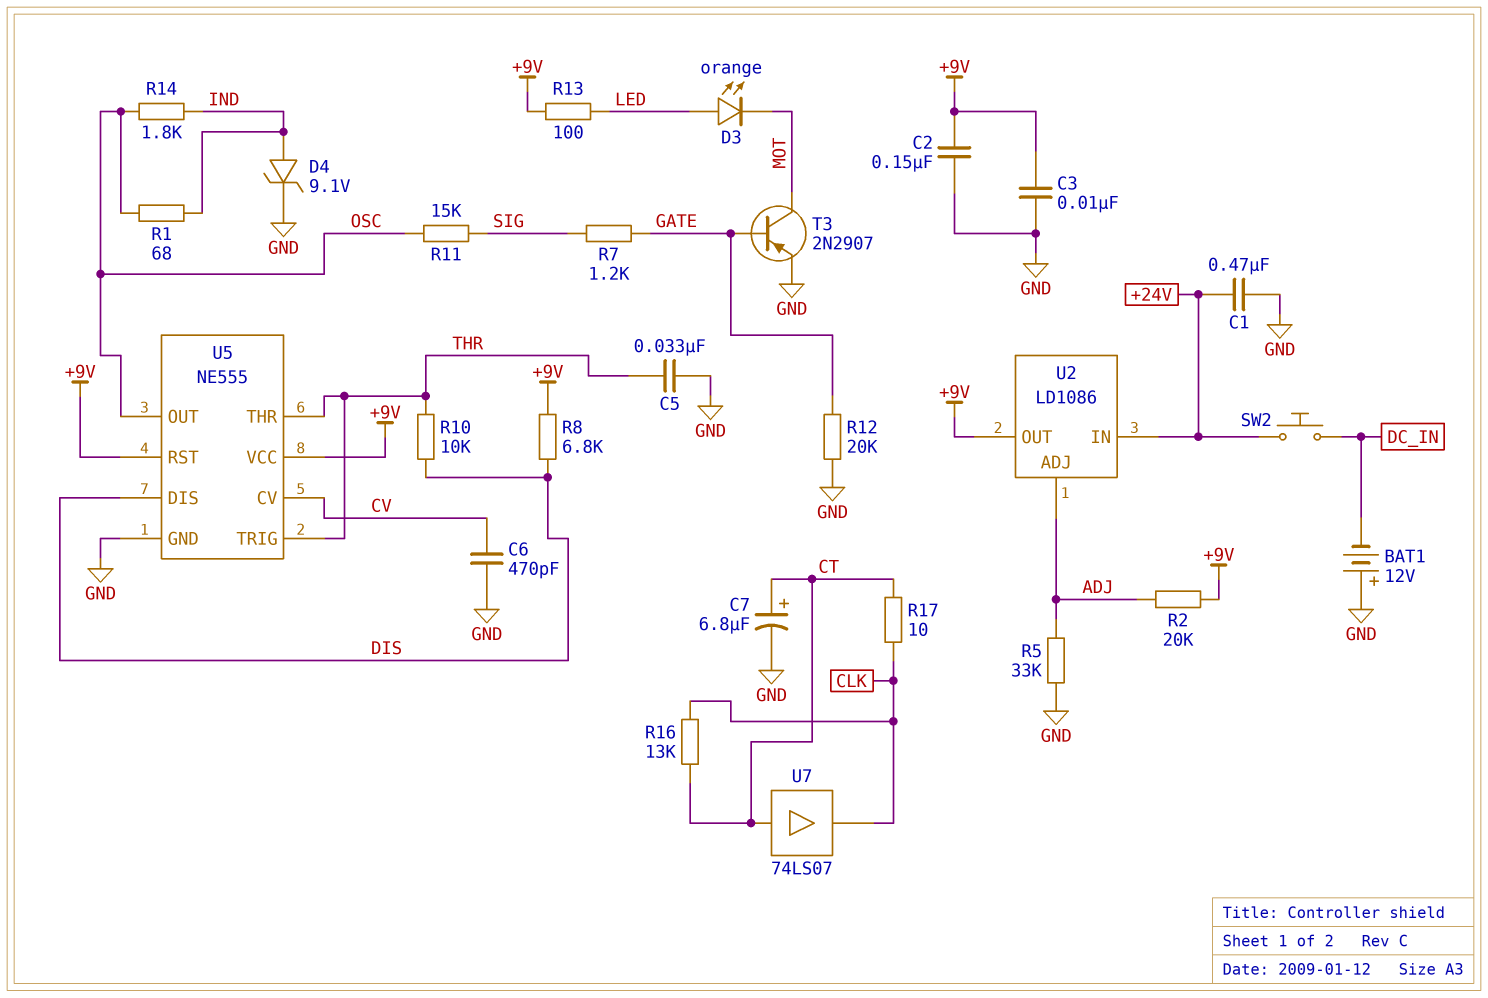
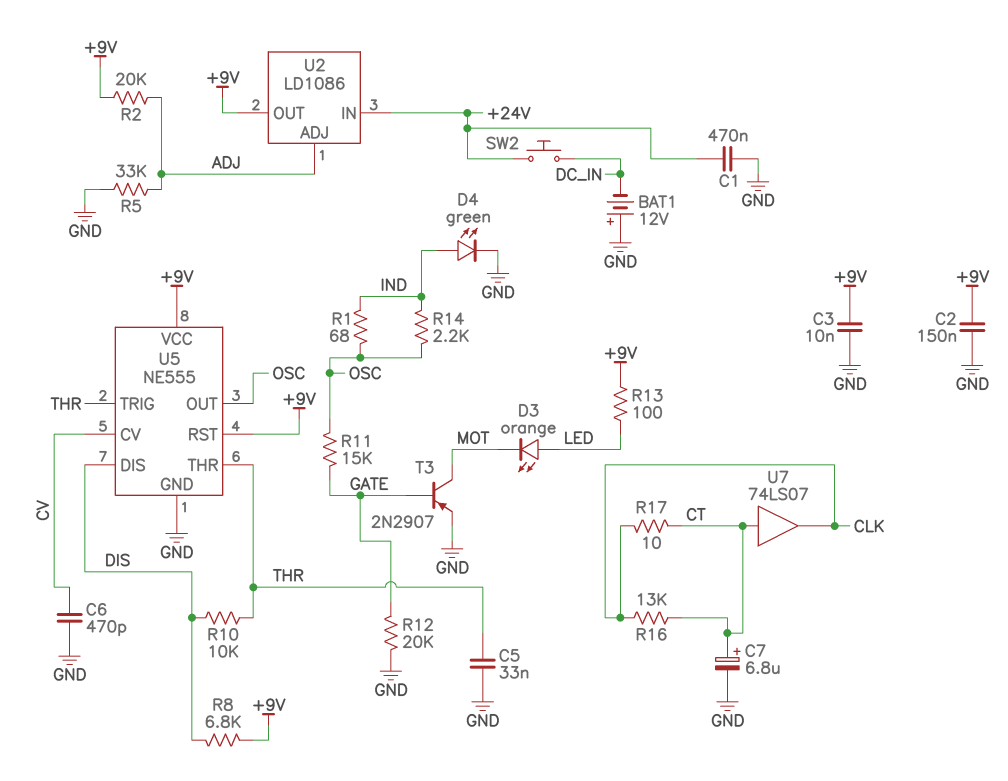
D4: zener 9.1V (A IND, K GND) -> LED green (A IND, K GND)
R7: 1.2k (GATE, SIG) -> none
R11: 15k (OSC, SIG) -> 15k (GATE, OSC)
R14: 1.8k (IND, OSC) -> 2.2k (IND, OSC)

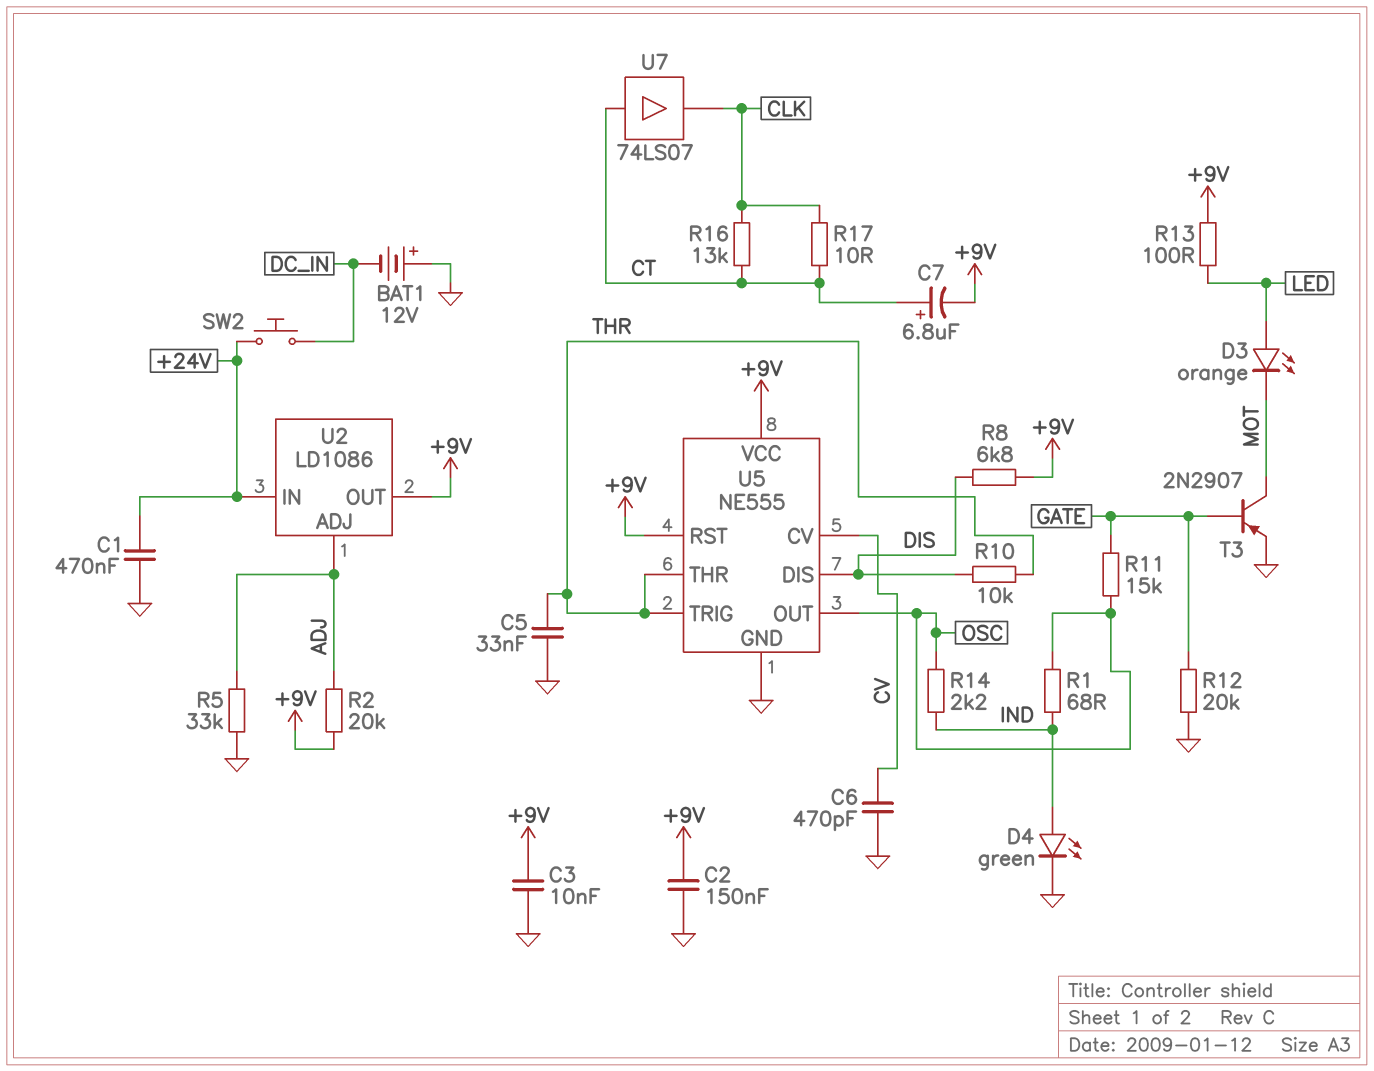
C7: 6.8uF (plus CT, minus GND) -> 6.8uF (plus CT, minus +9V)

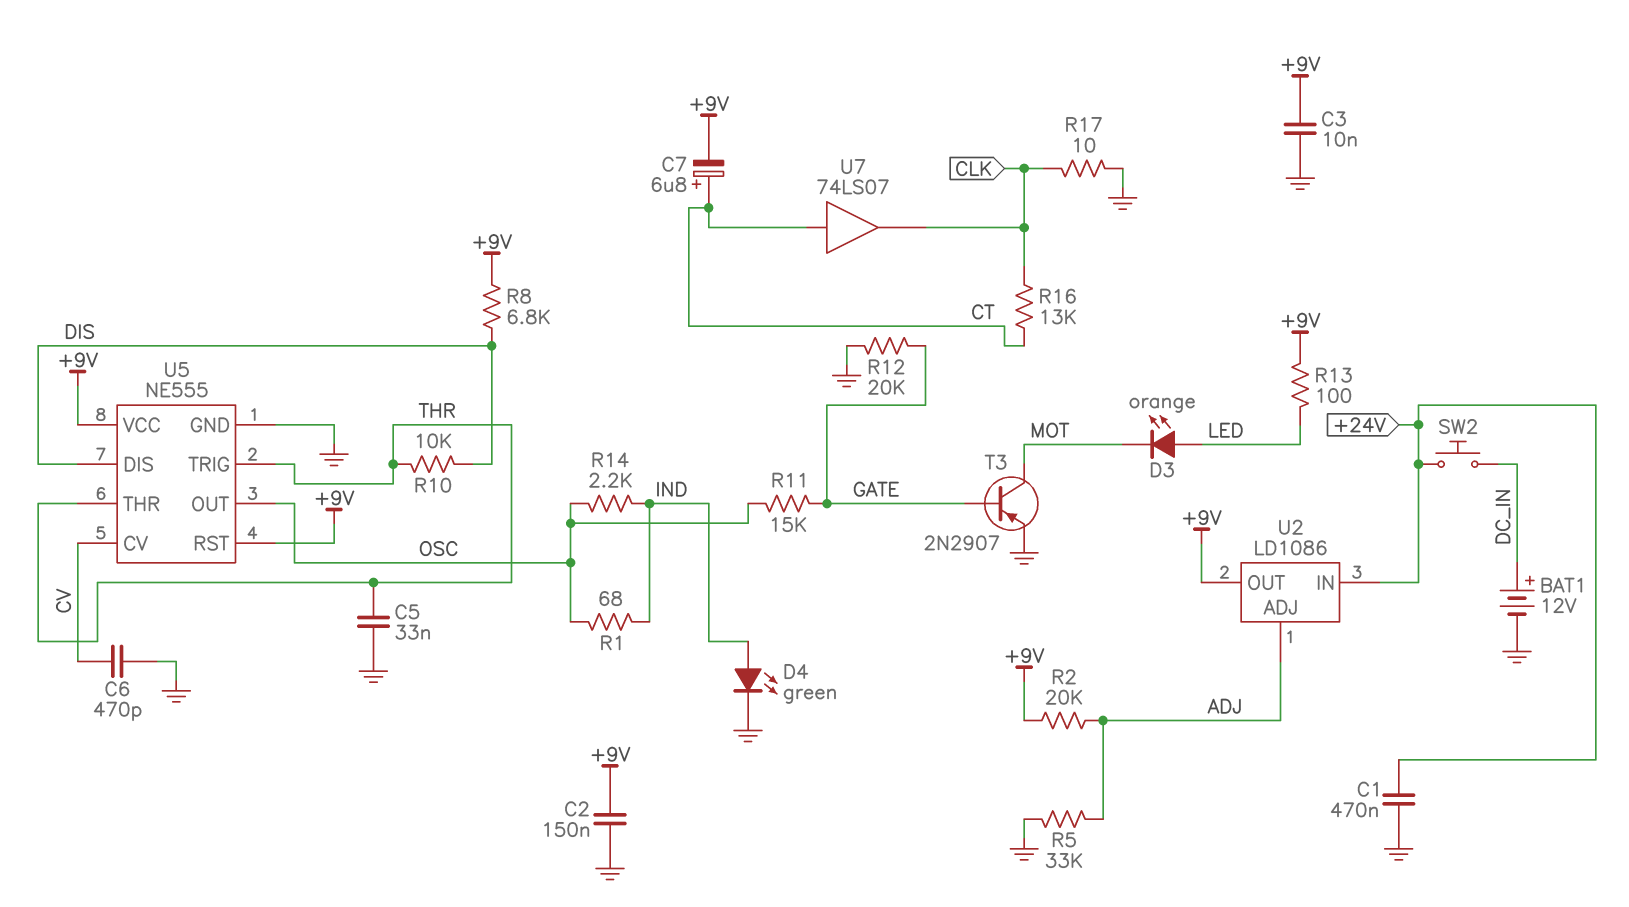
BAT1: 12V (plus GND, minus DC_IN) -> 12V (plus DC_IN, minus GND)
R17: 10 (CLK, CT) -> 10 (CLK, GND)

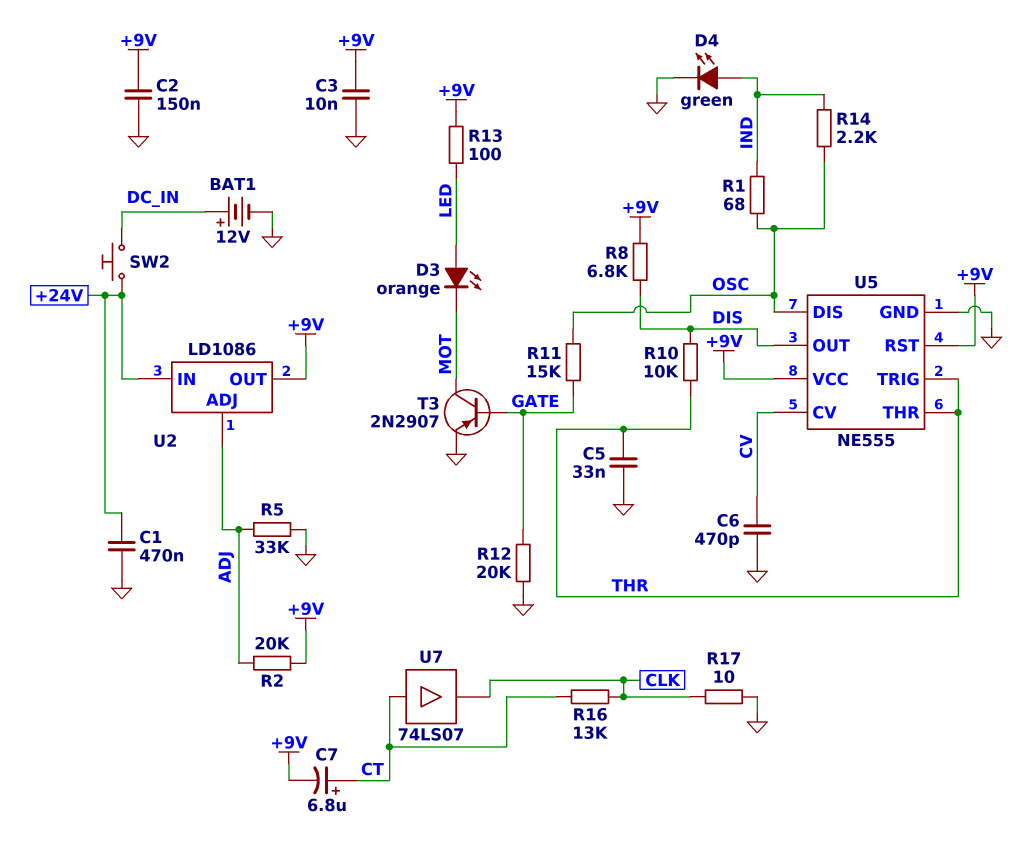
U5 pin DIS: DIS -> OSC
U5 pin OUT: OSC -> DIS

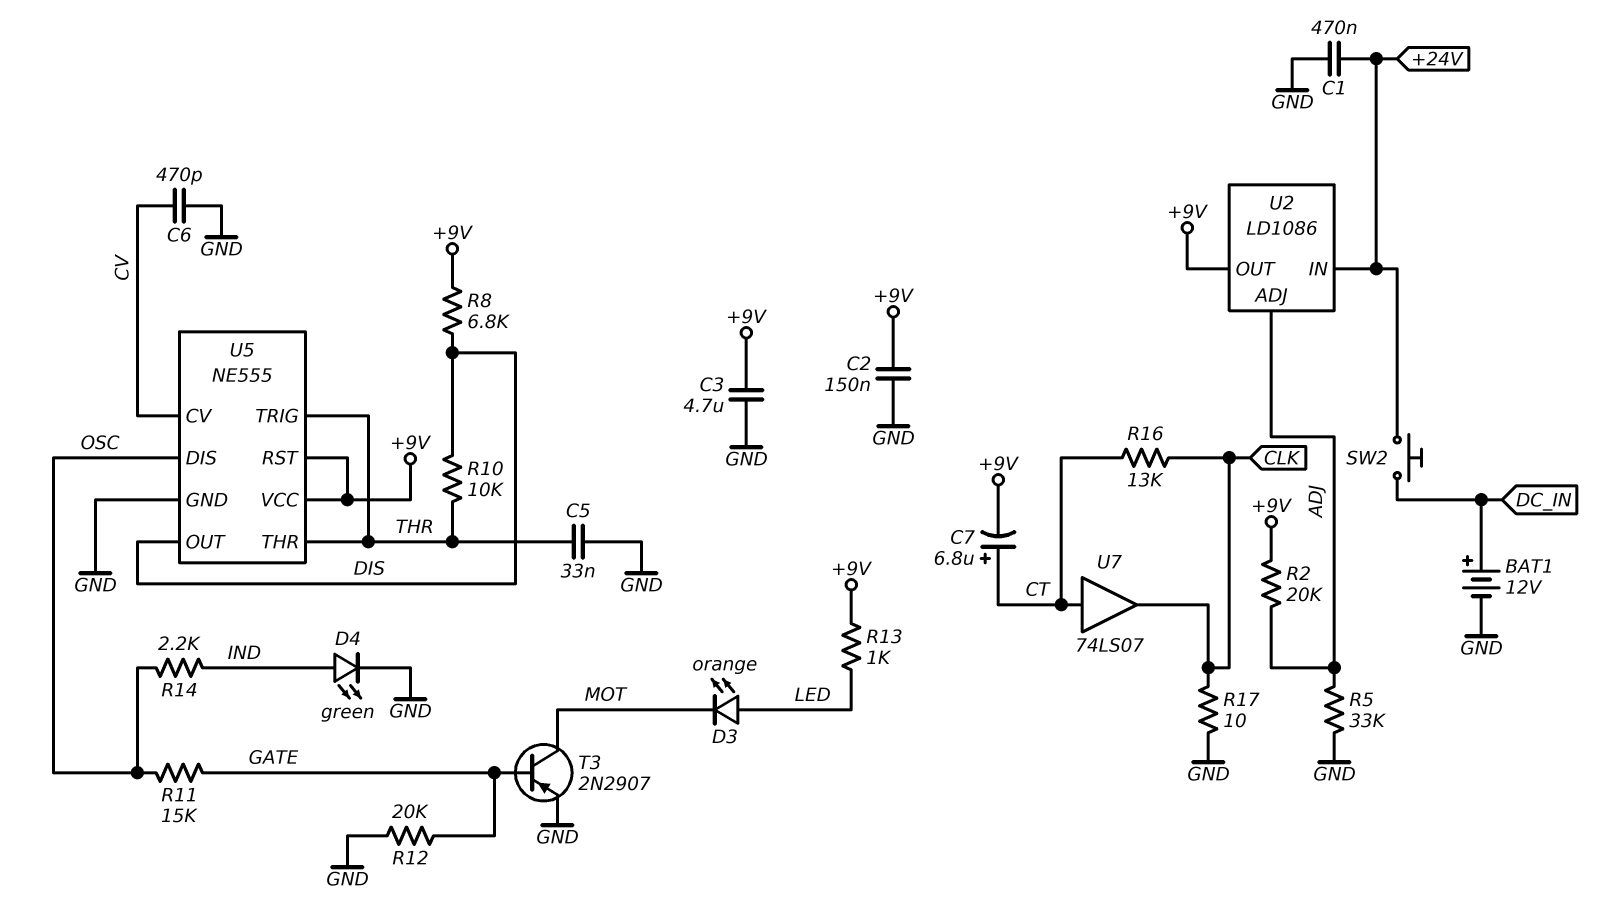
C3: 10nF (+9V, GND) -> 4.7uF (+9V, GND)
R1: 68 (IND, OSC) -> none
R13: 100 (+9V, LED) -> 1k (+9V, LED)

